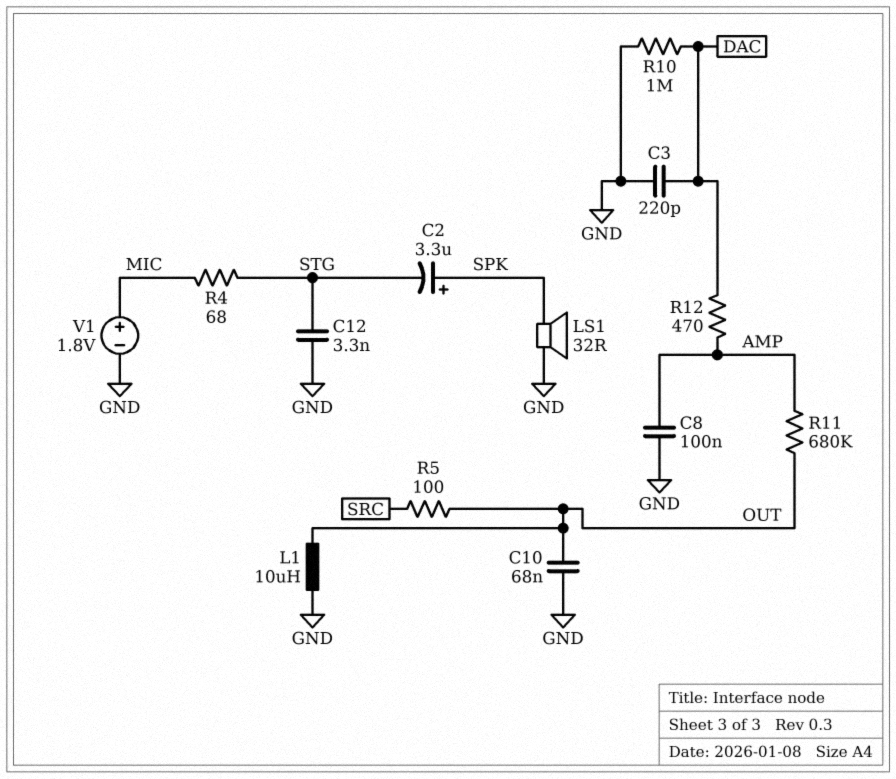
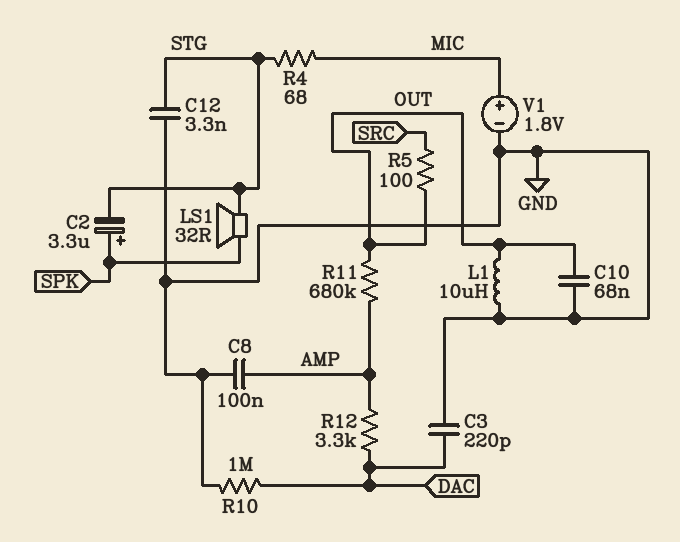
LS1: speaker 32R (GND, SPK) -> speaker 32R (SPK, STG)
R12: 470 (AMP, DAC) -> 3.3k (AMP, DAC)

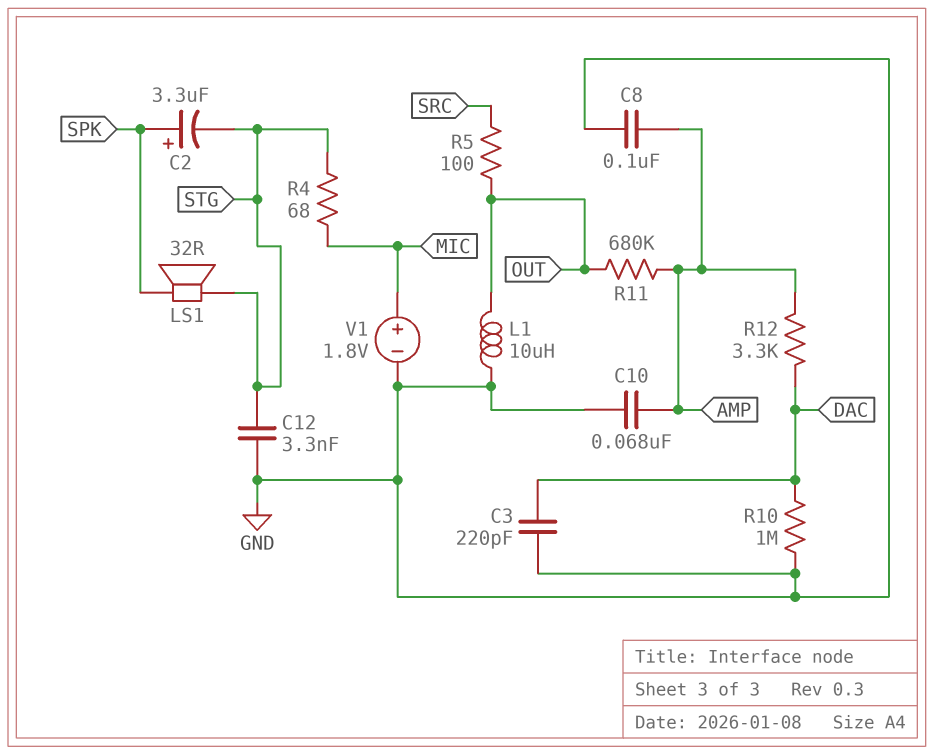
C10: 68nF (GND, OUT) -> 68nF (AMP, GND)

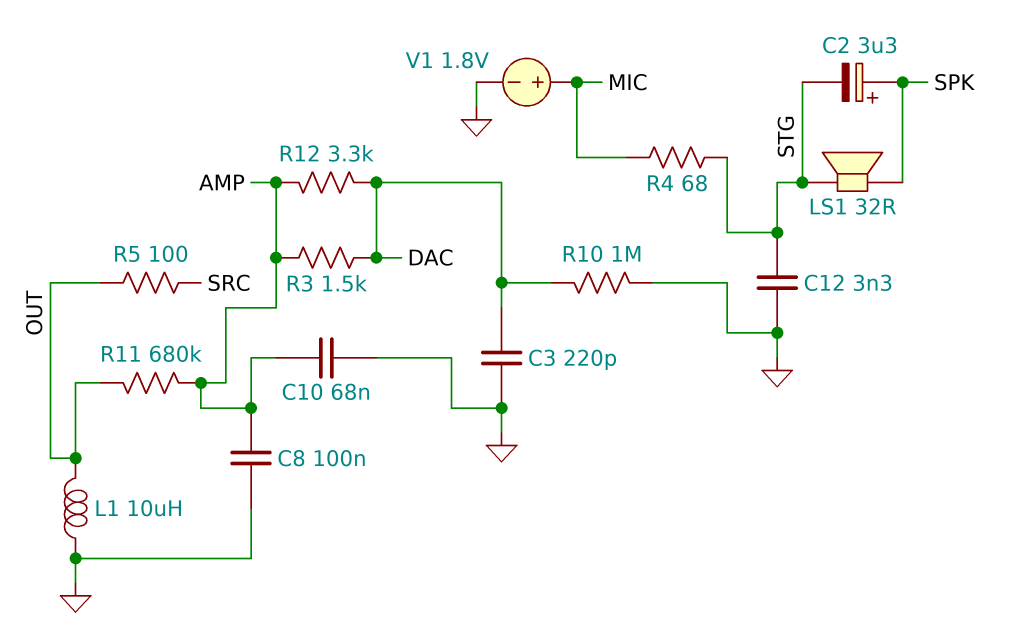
R3: none -> 1.5k (AMP, DAC)

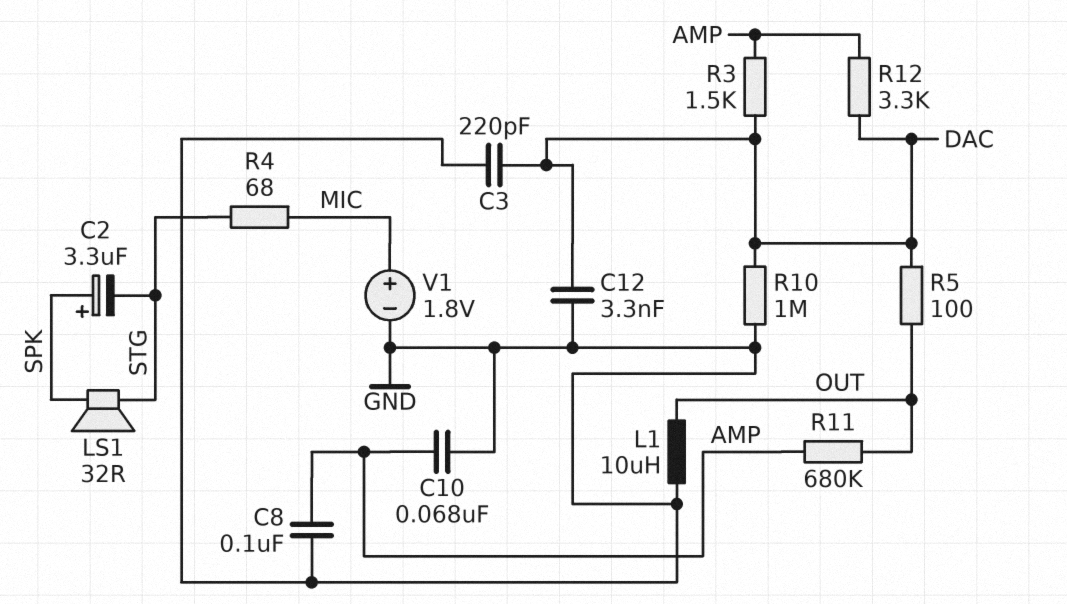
C12: 3.3nF (GND, STG) -> 3.3nF (DAC, GND)
R5: 100 (OUT, SRC) -> 100 (DAC, OUT)

